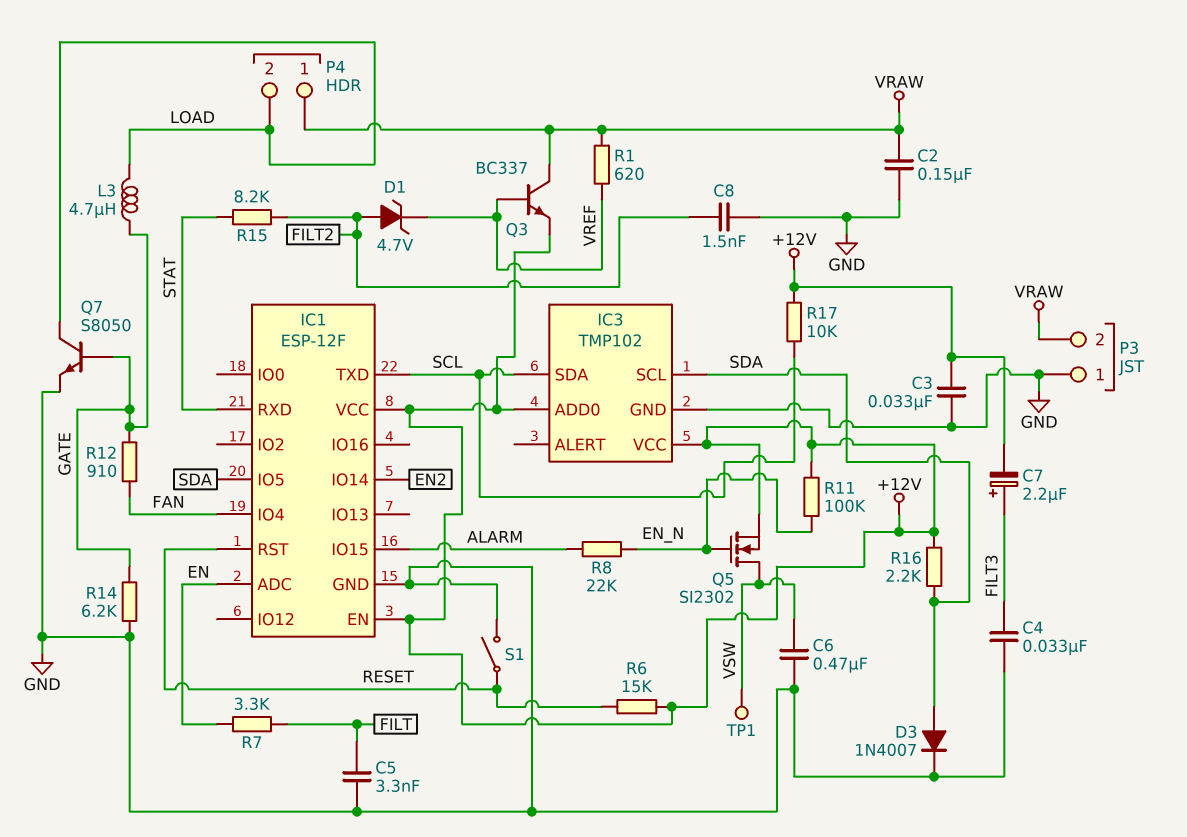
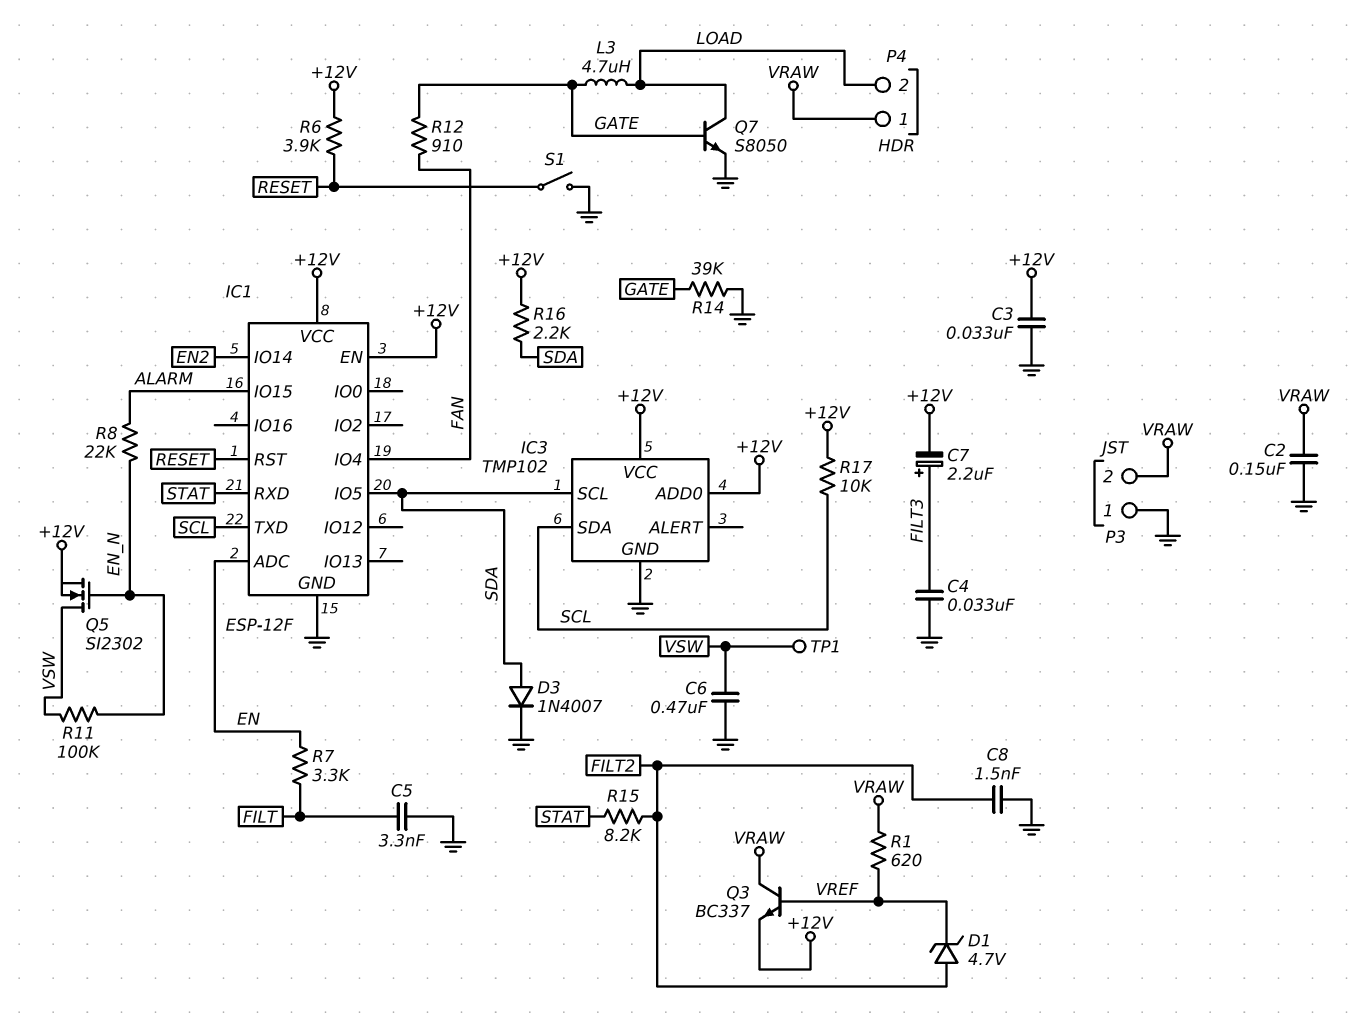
R6: 15k (+12V, RESET) -> 3.9k (+12V, RESET)
R11: 100k (+12V, EN_N) -> 100k (EN_N, VSW)
R14: 6.2k (GATE, GND) -> 39k (GATE, GND)

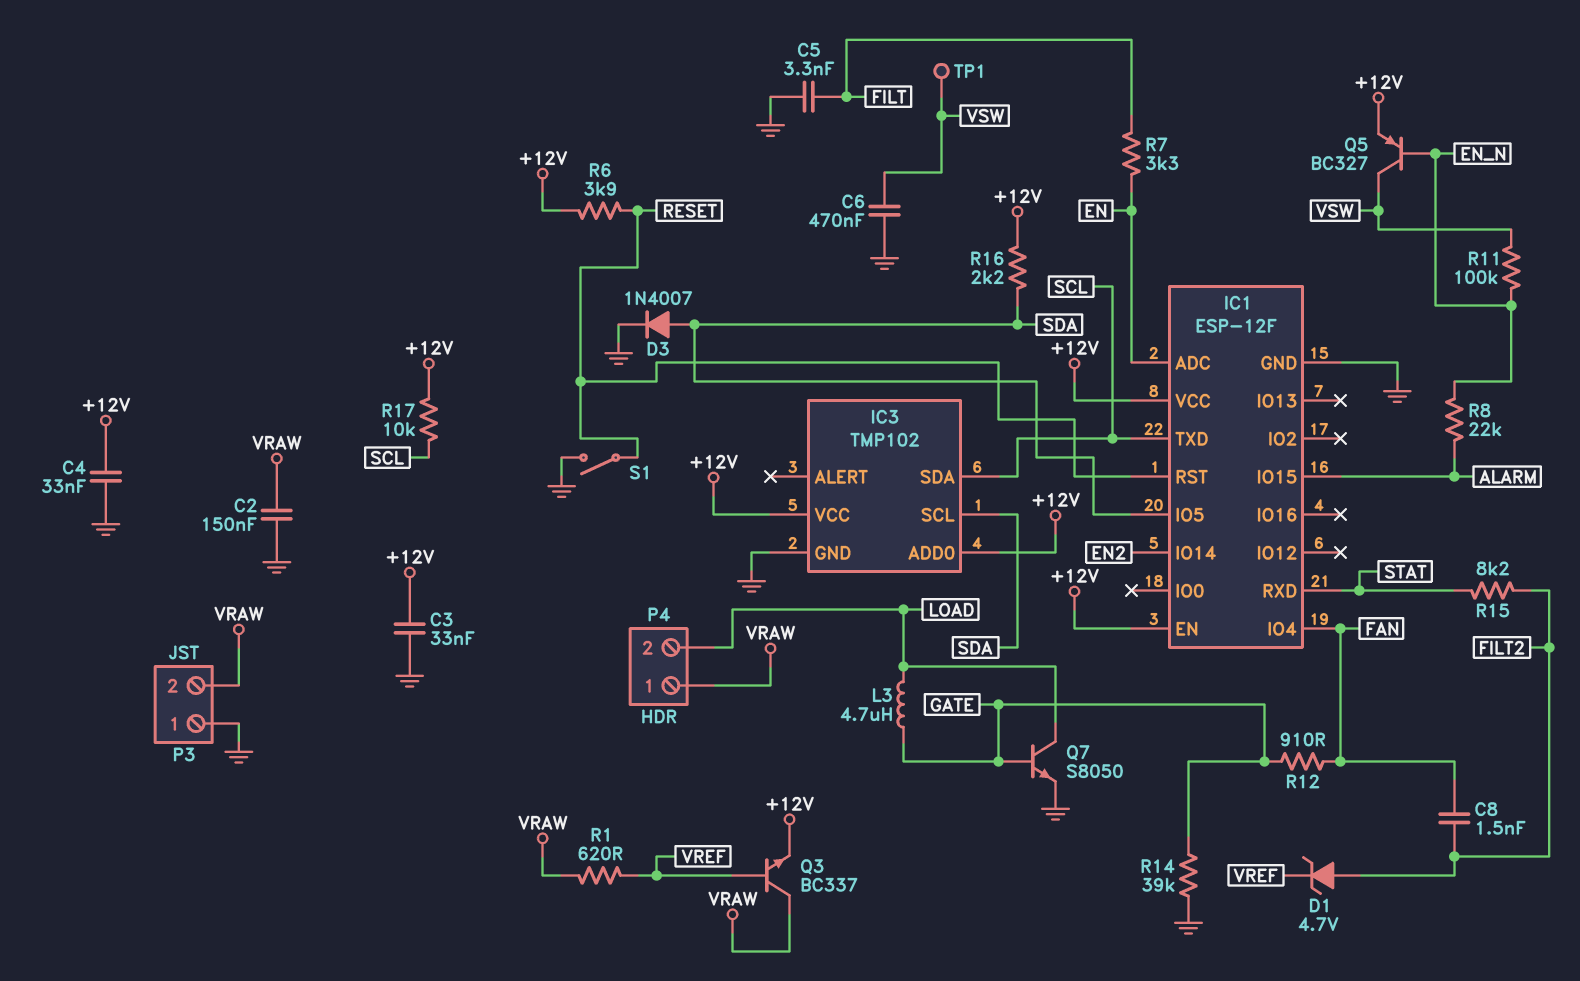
C4: 33nF (FILT3, GND) -> 33nF (+12V, GND)
C7: 2.2uF (plus FILT3, minus +12V) -> none
C8: 1.5nF (FILT2, GND) -> 1.5nF (FAN, FILT2)
Q5: NMOS SI2302 (G EN_N, D VSW, S +12V) -> PNP BC327 (B EN_N, C VSW, E +12V)

